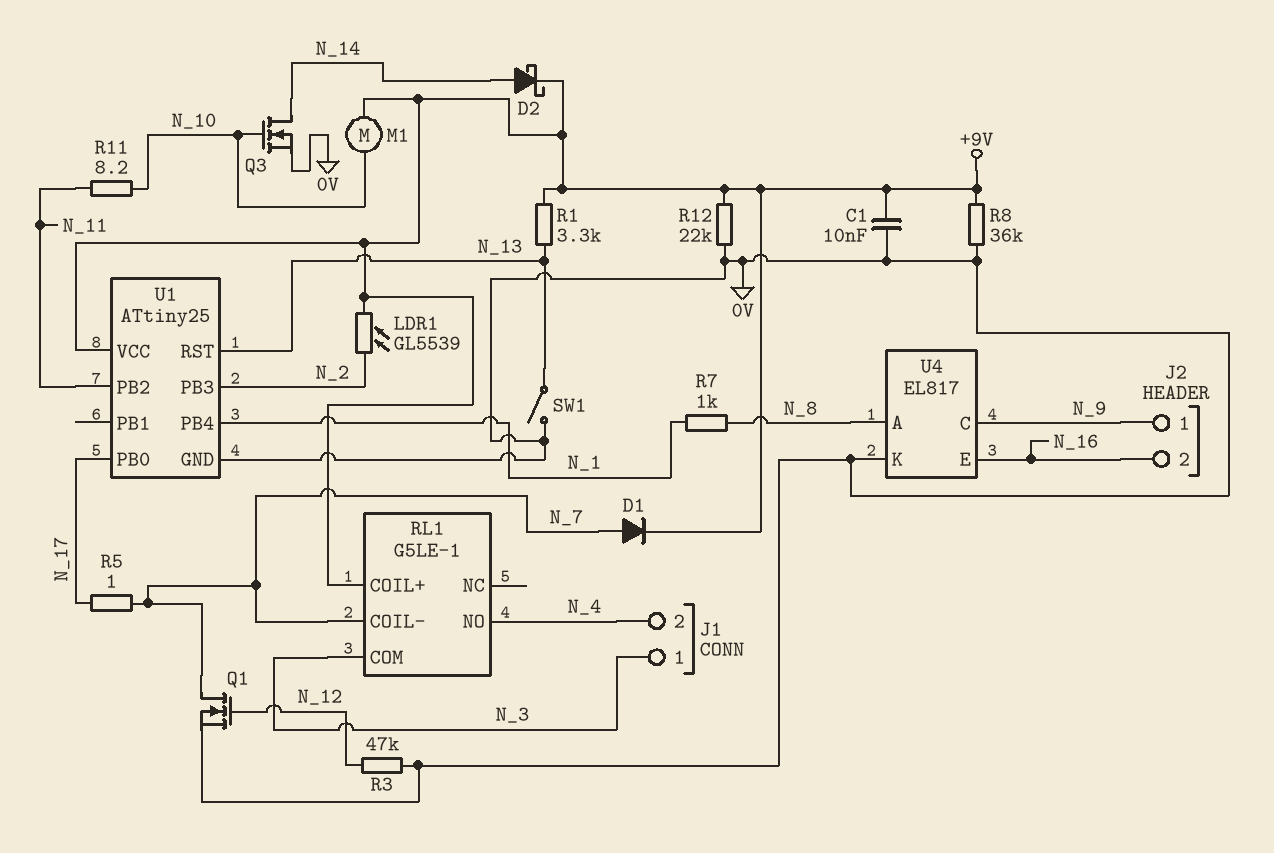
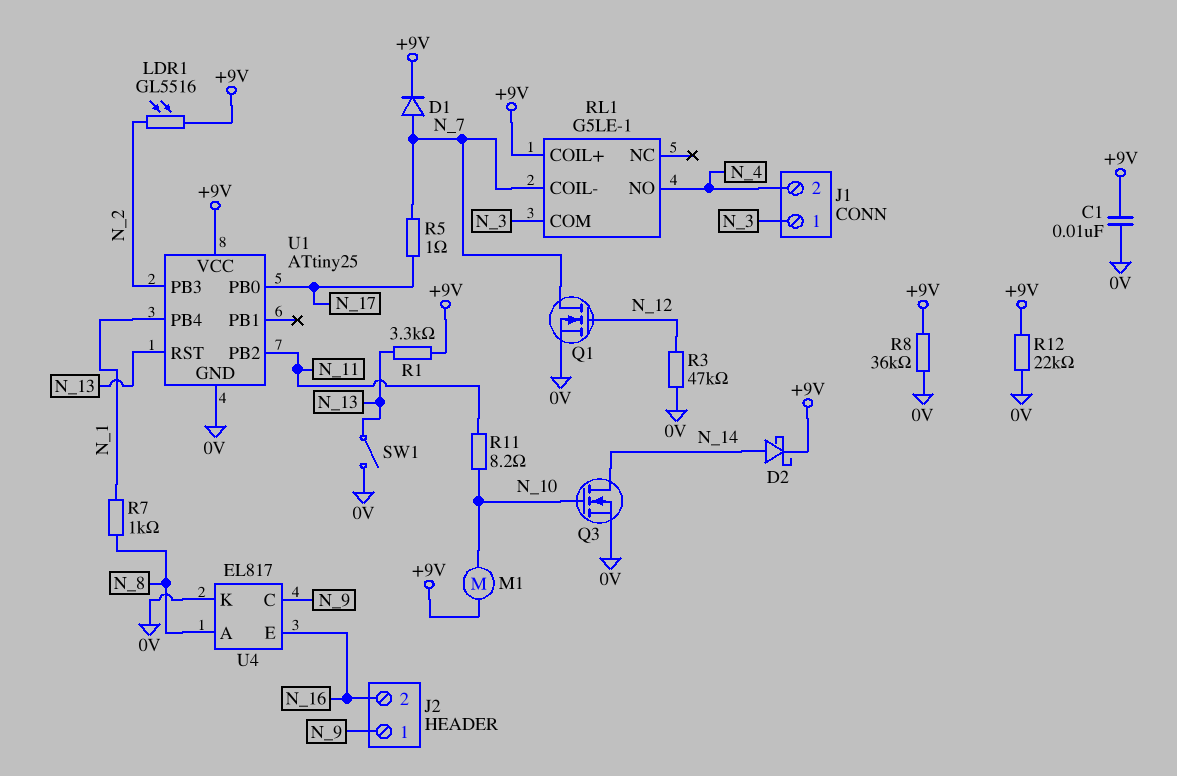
LDR1: GL5539 (+9V, N_2) -> GL5516 (+9V, N_2)

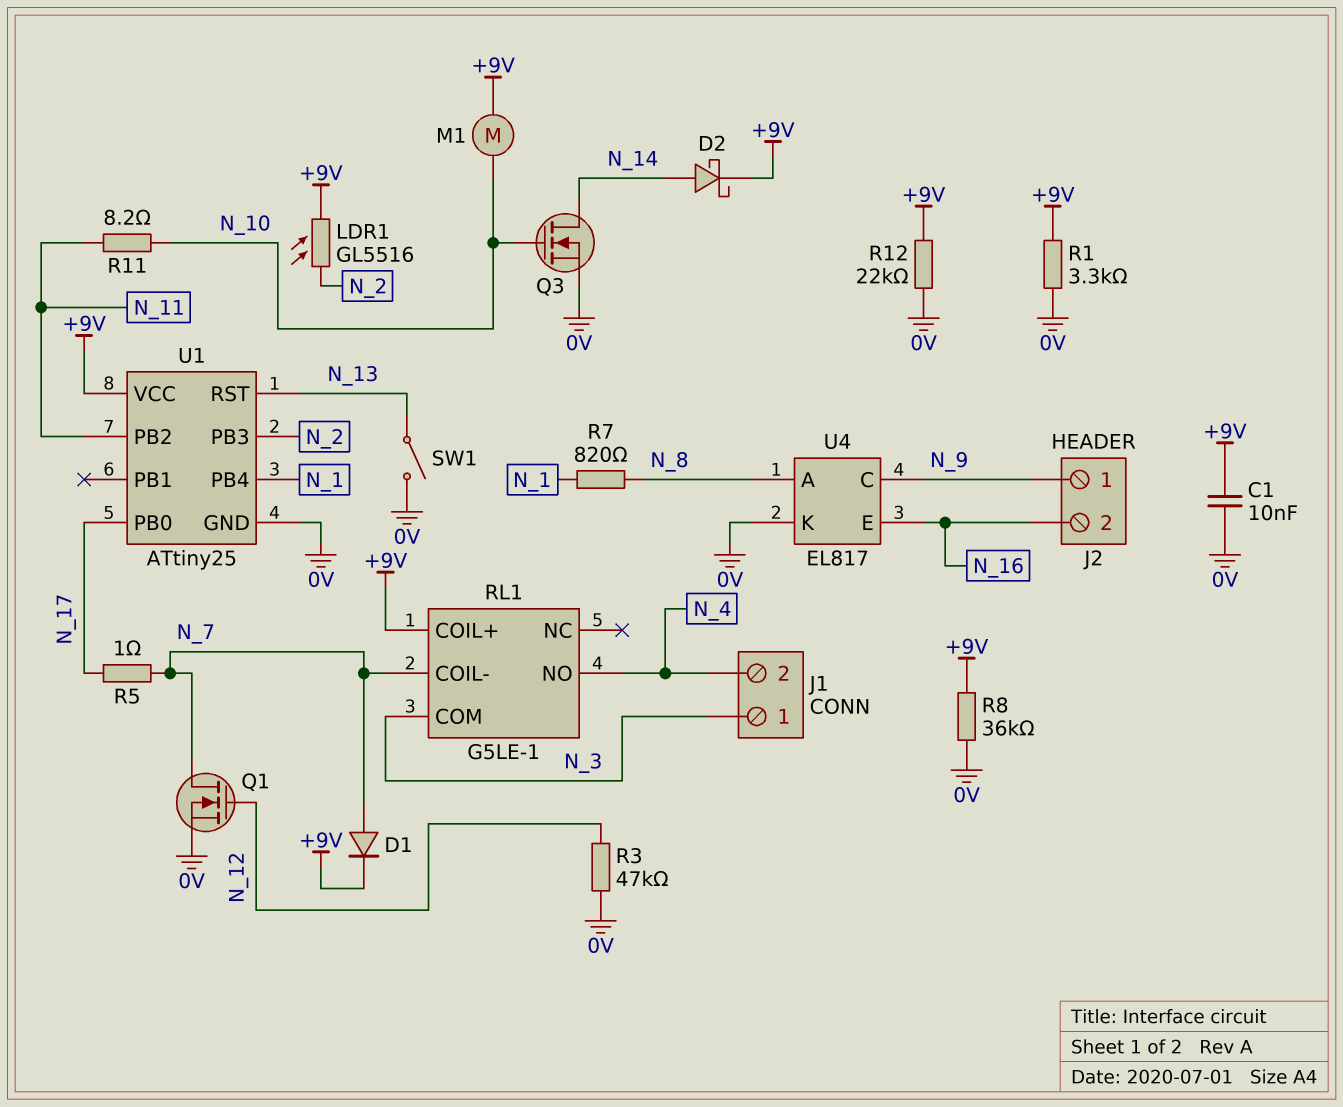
R1: 3.3k (+9V, N_13) -> 3.3k (+9V, 0V)
R7: 1k (N_1, N_8) -> 820 (N_1, N_8)

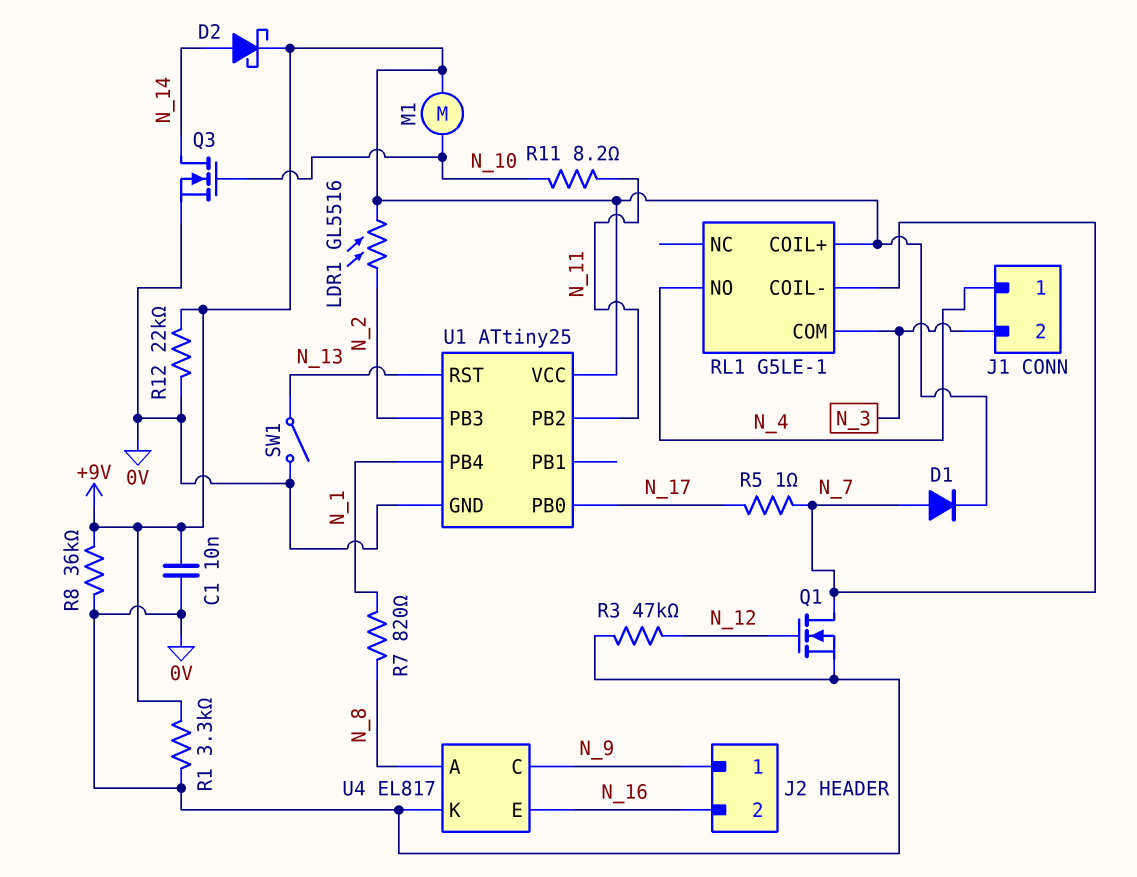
J1 pin 1: N_3 -> N_4
J1 pin 2: N_4 -> N_3

